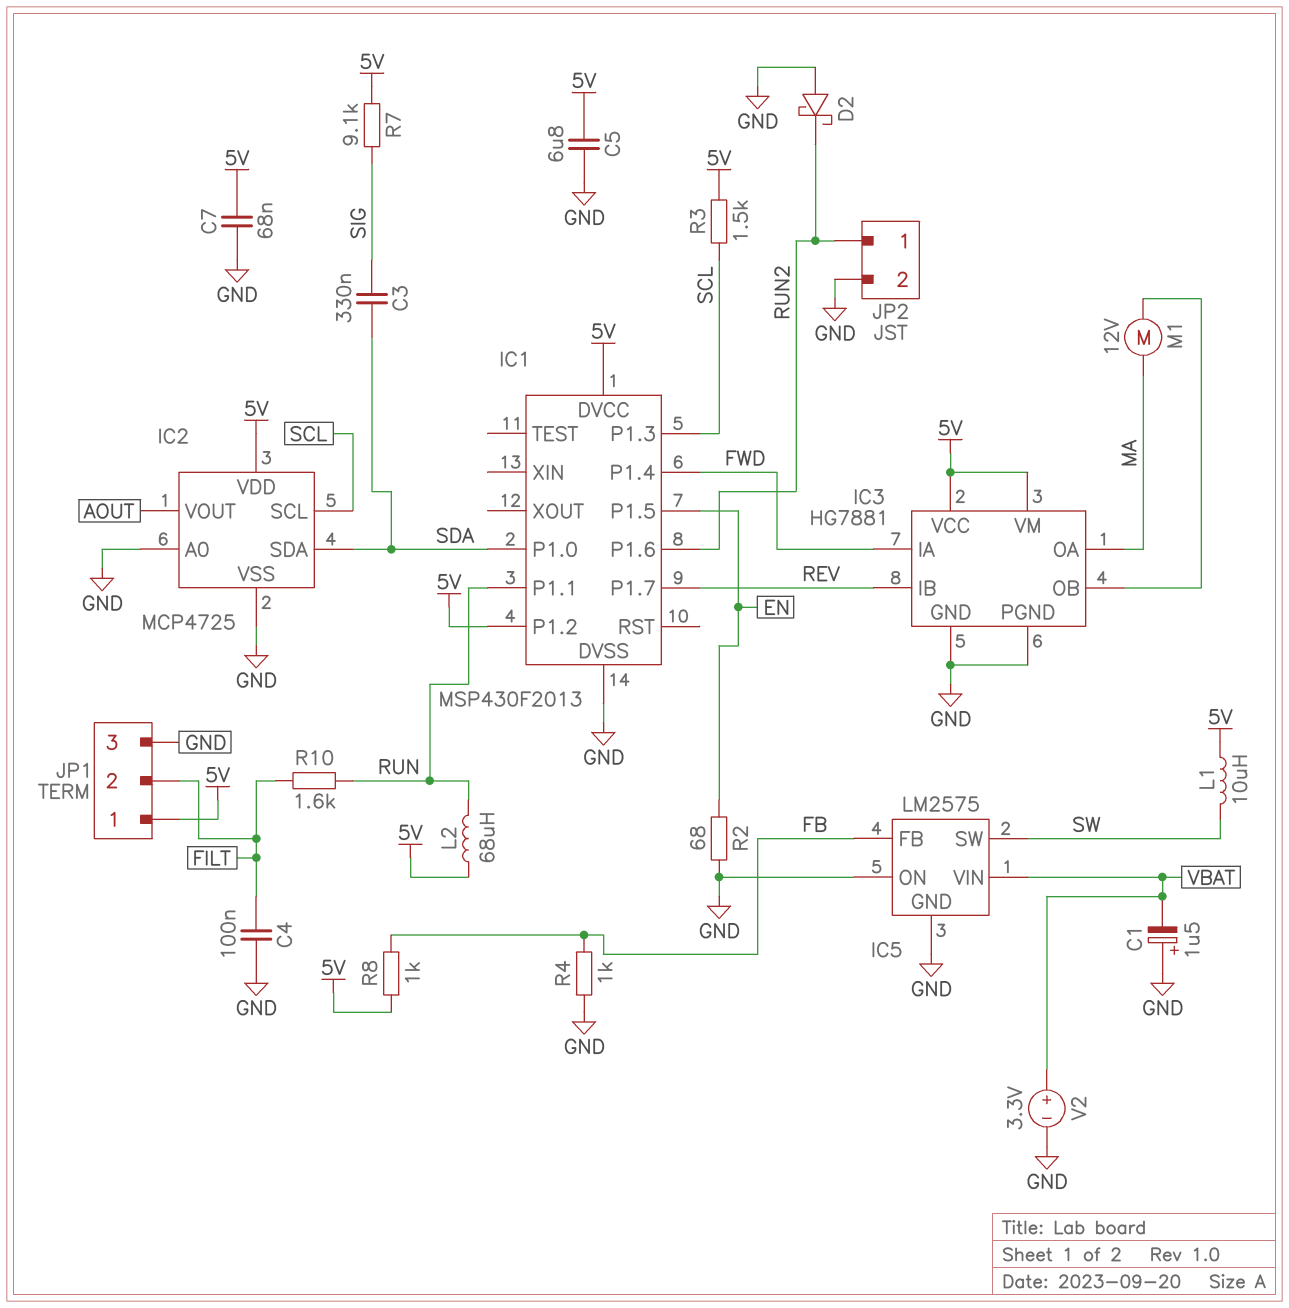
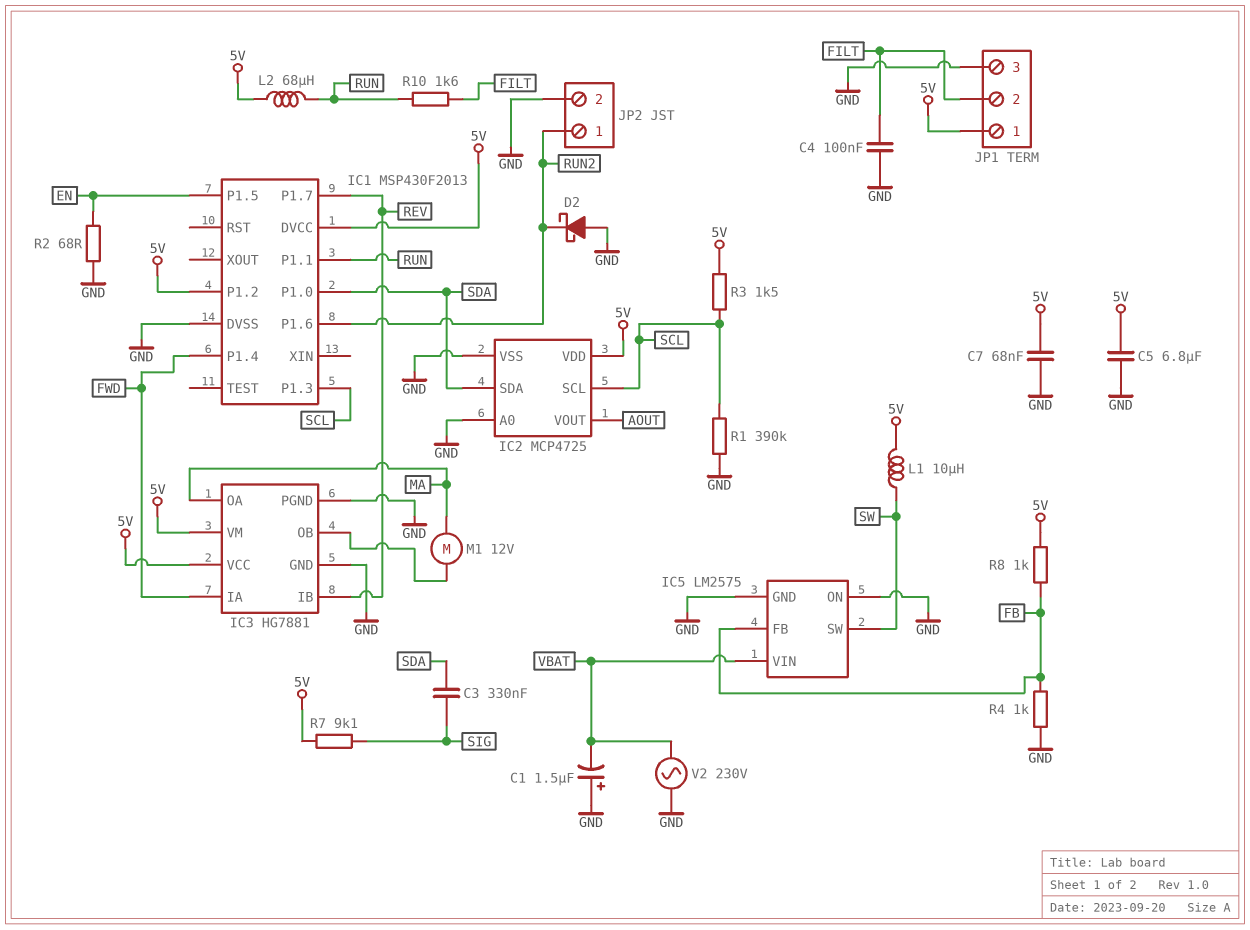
R1: none -> 390k (GND, SCL)
V2: 3.3V (plus VBAT, minus GND) -> AC 230V (GND, VBAT)

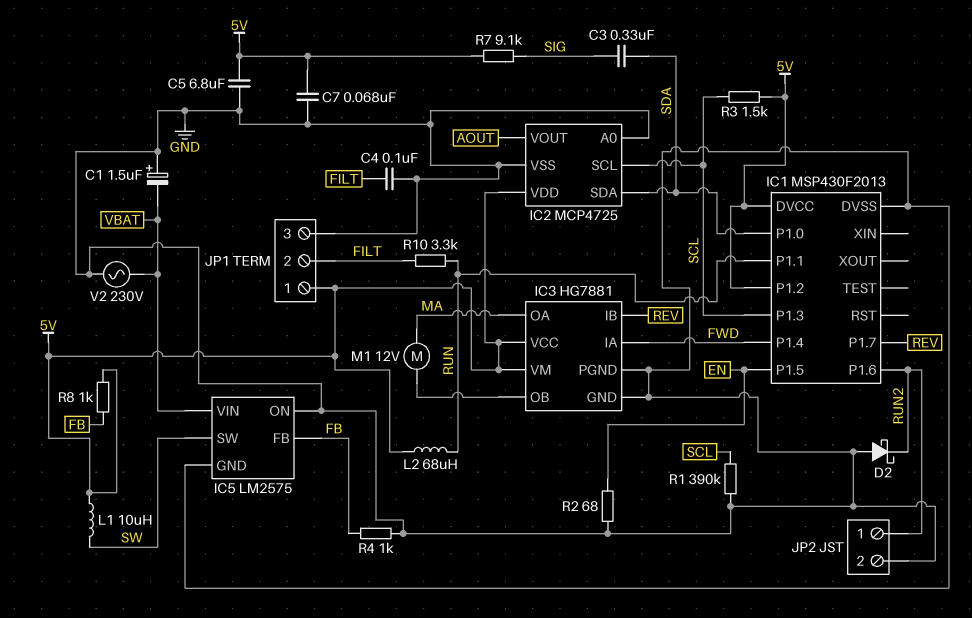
R10: 1.6k (FILT, RUN) -> 3.3k (FILT, RUN)

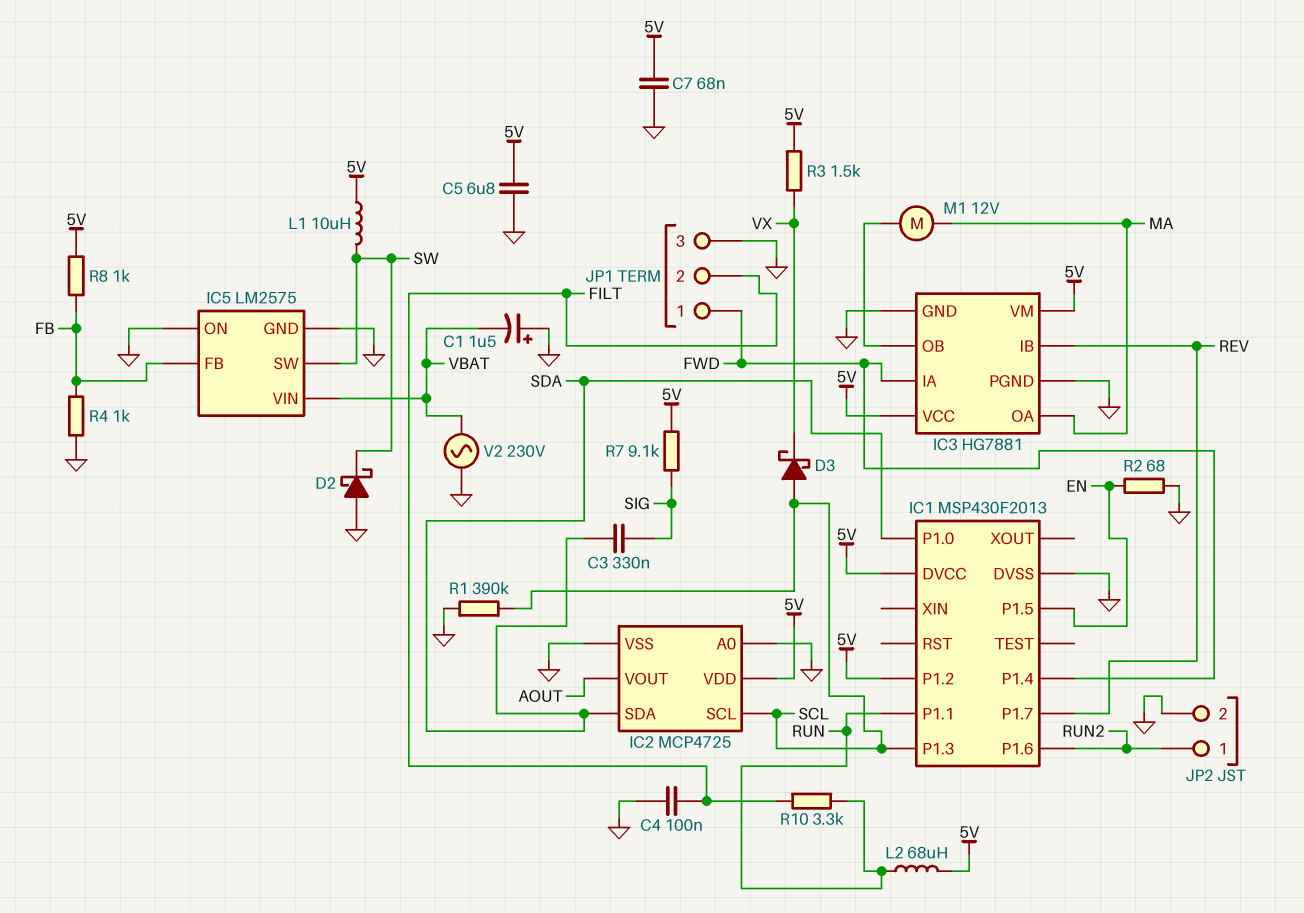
D2: schottky (A GND, K RUN2) -> schottky (A GND, K SW)
D3: none -> schottky (A SCL, K VX)
JP1 pin 1: 5V -> FWD
R3: 1.5k (5V, SCL) -> 1.5k (5V, VX)

